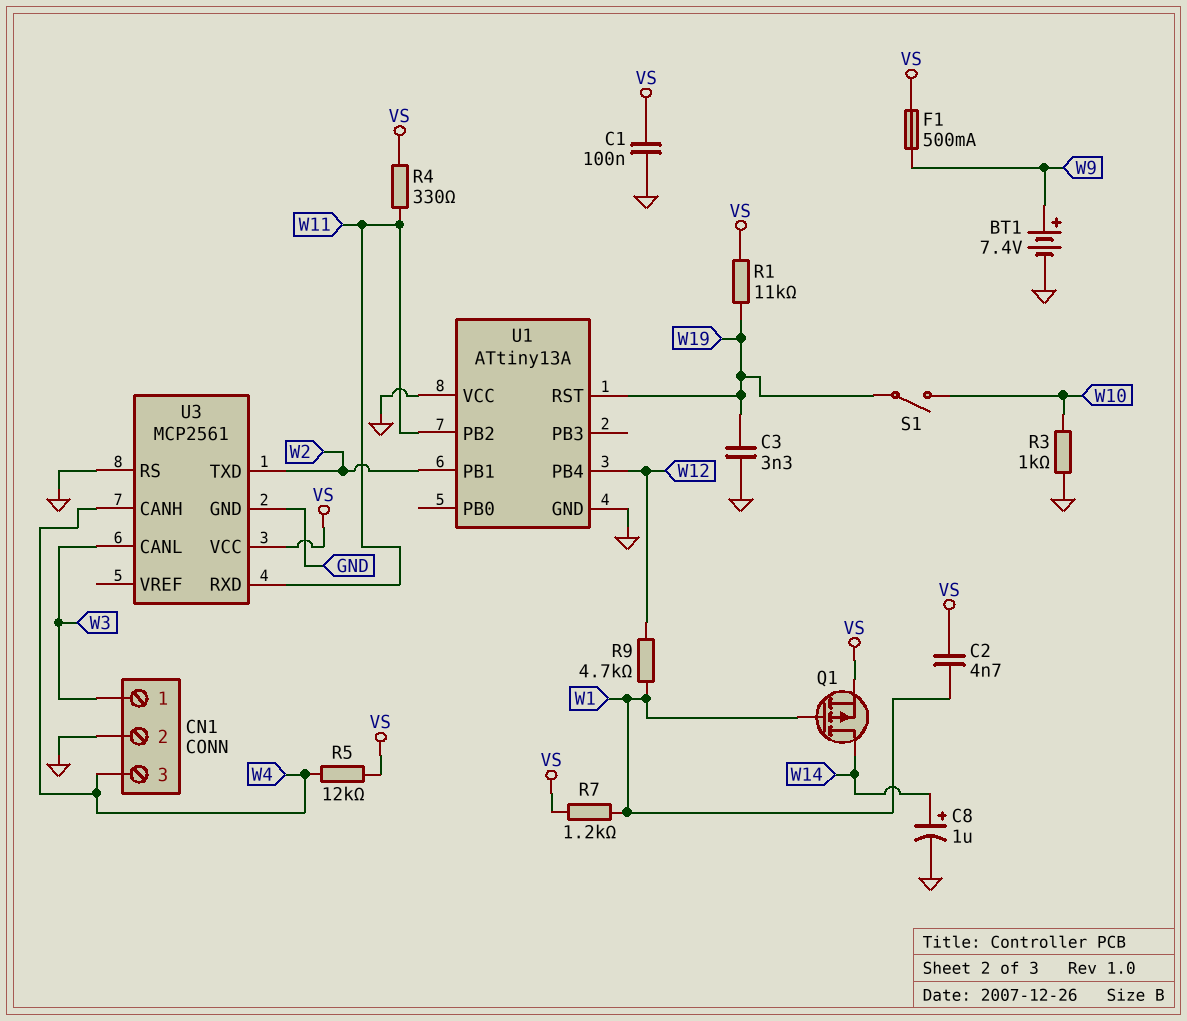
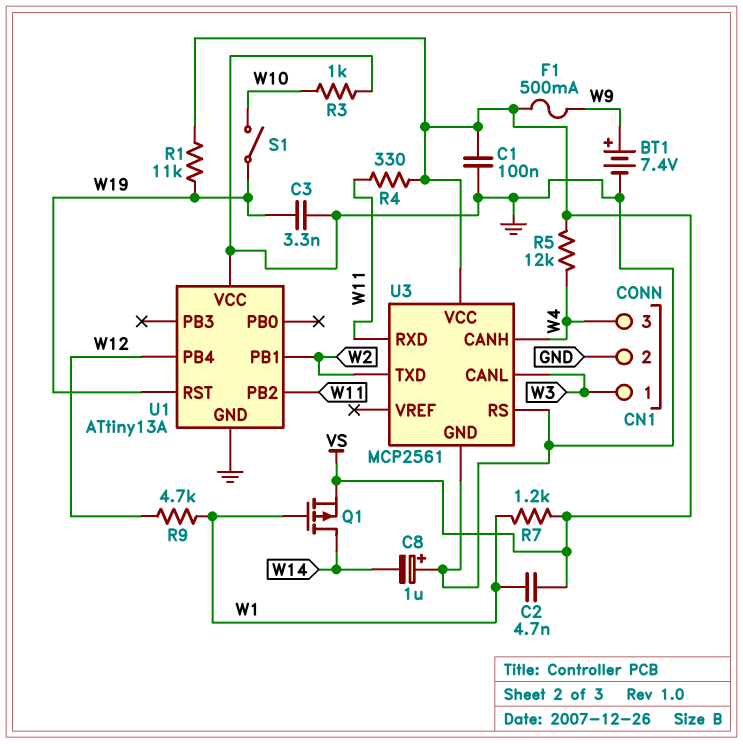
C8: 1uF (plus W14, minus GND) -> 1uF (plus GND, minus W14)

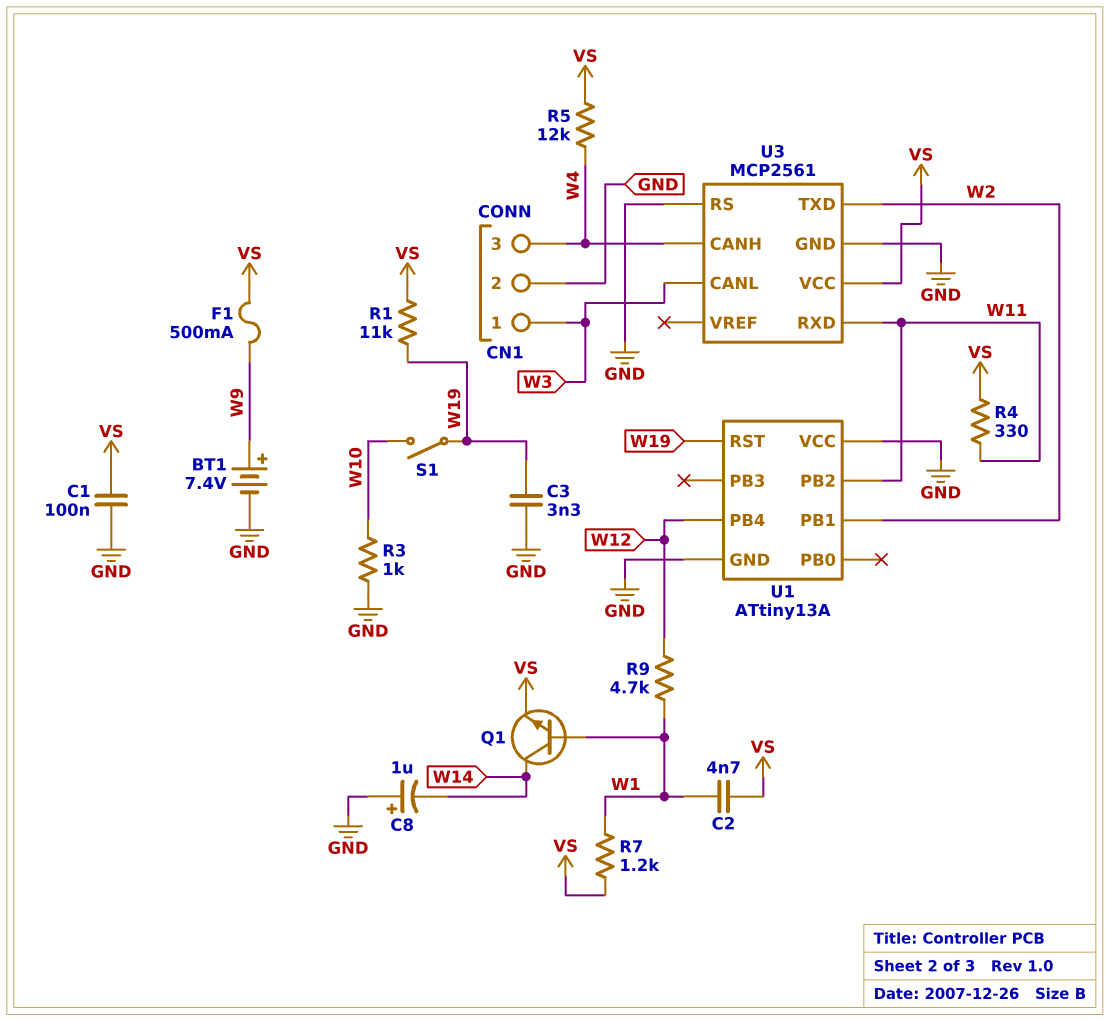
Q1: PMOS (G W1, D W14, S VS) -> NPN (B W1, C W14, E VS)

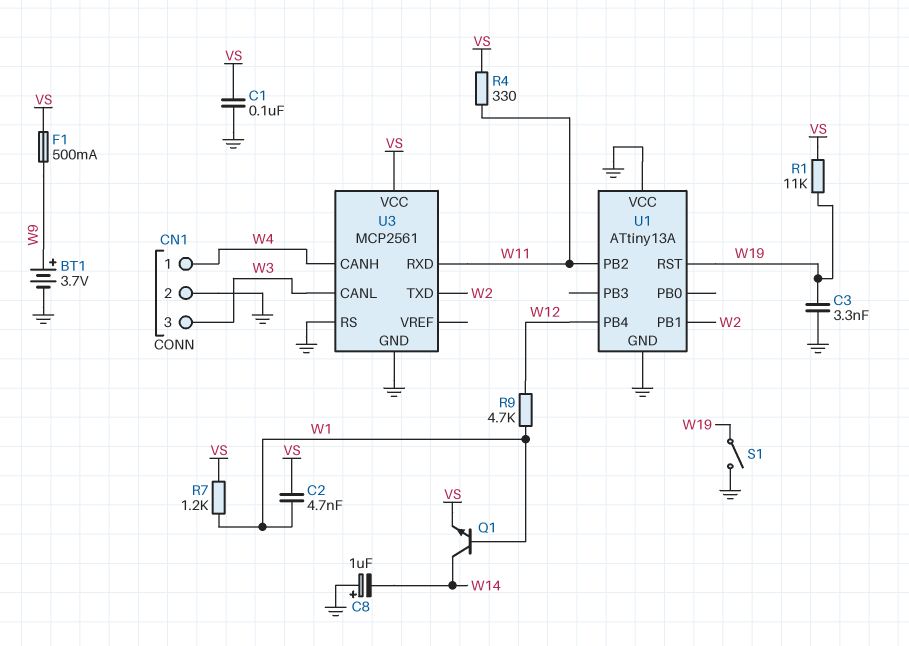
BT1: 7.4V (plus W9, minus GND) -> 3.7V (plus W9, minus GND)
CN1 pin 1: W3 -> W4
CN1 pin 3: W4 -> W3
R3: 1k (GND, W10) -> none
R5: 12k (VS, W4) -> none
S1: switch (W10, W19) -> switch (GND, W19)

